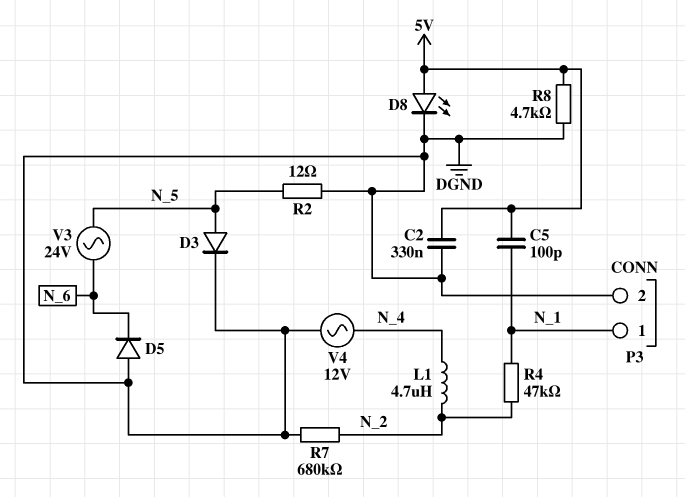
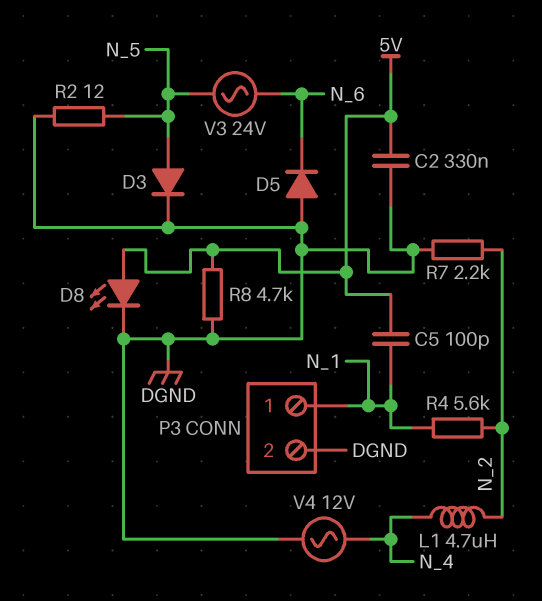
R4: 47k (N_1, N_2) -> 5.6k (N_1, N_2)
R7: 680k (DGND, N_2) -> 2.2k (DGND, N_2)

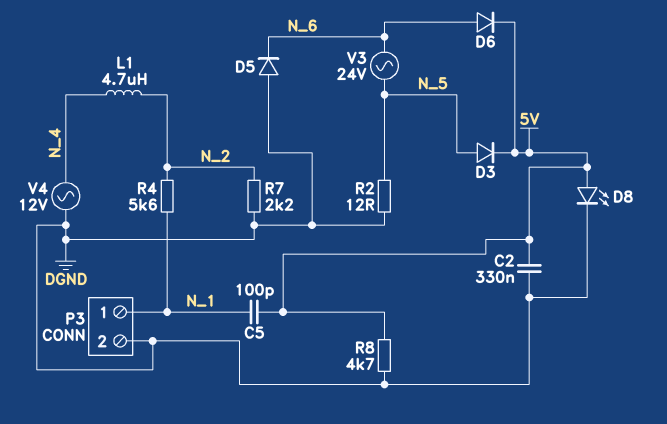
D3: diode (A N_5, K DGND) -> diode (A N_5, K 5V)
D6: none -> diode (A N_6, K 5V)

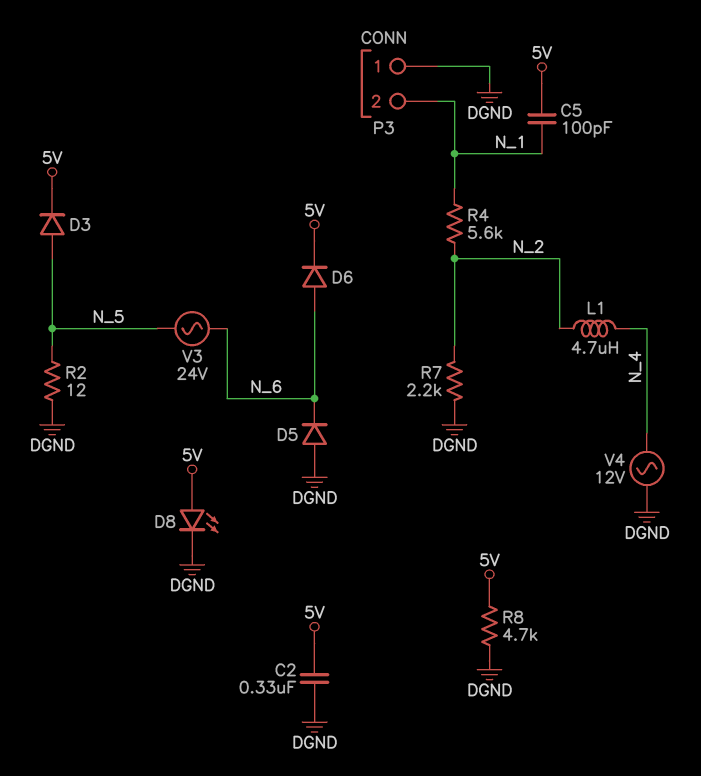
P3 pin 1: N_1 -> DGND
P3 pin 2: DGND -> N_1

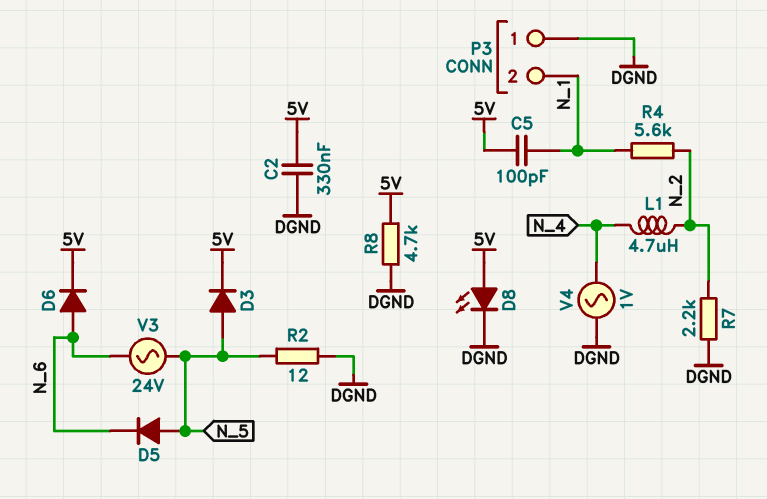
D5: diode (A DGND, K N_6) -> diode (A N_5, K N_6)
V4: AC 12V (DGND, N_4) -> AC 1V (DGND, N_4)

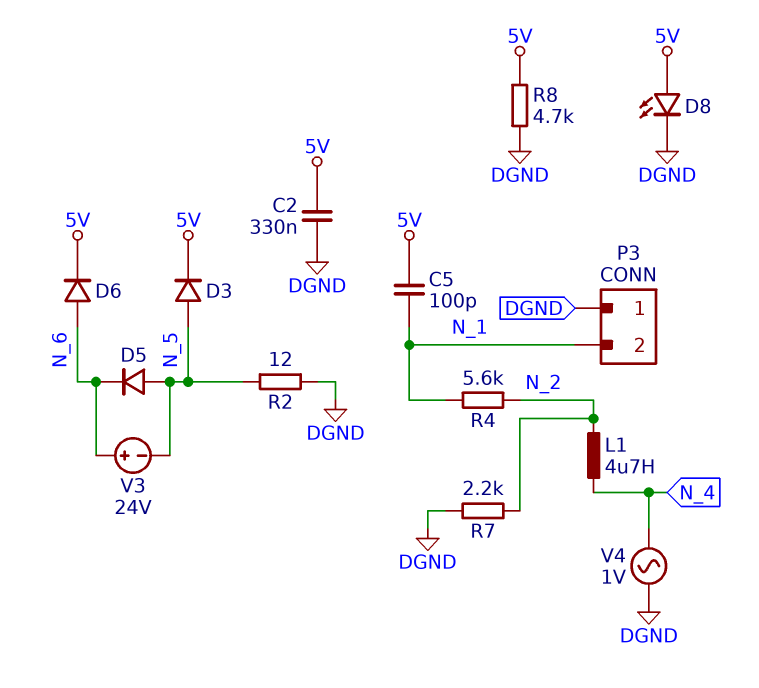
V3: AC 24V (N_5, N_6) -> 24V (plus N_6, minus N_5)

